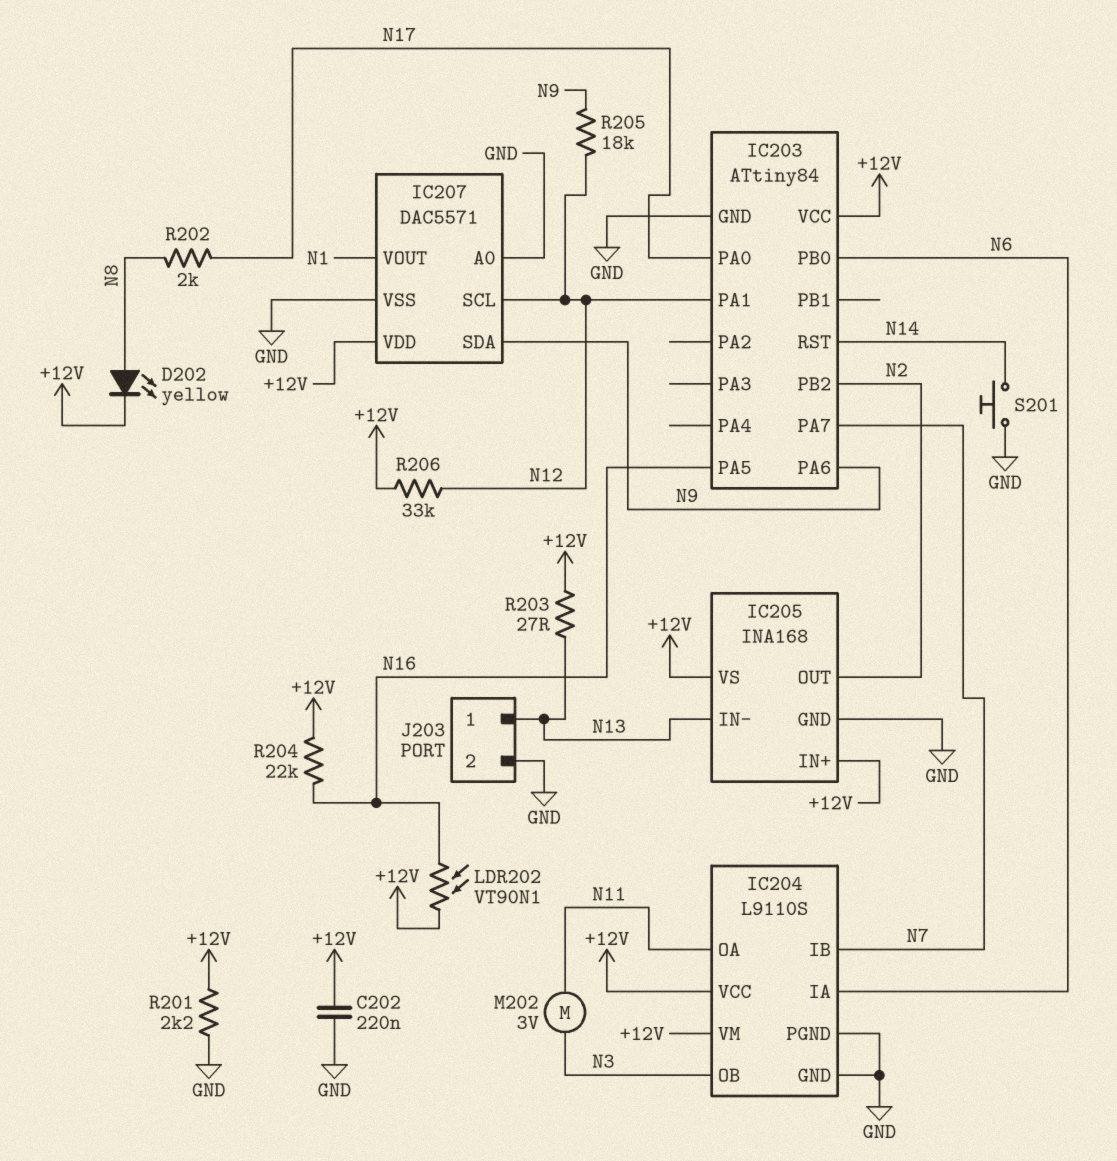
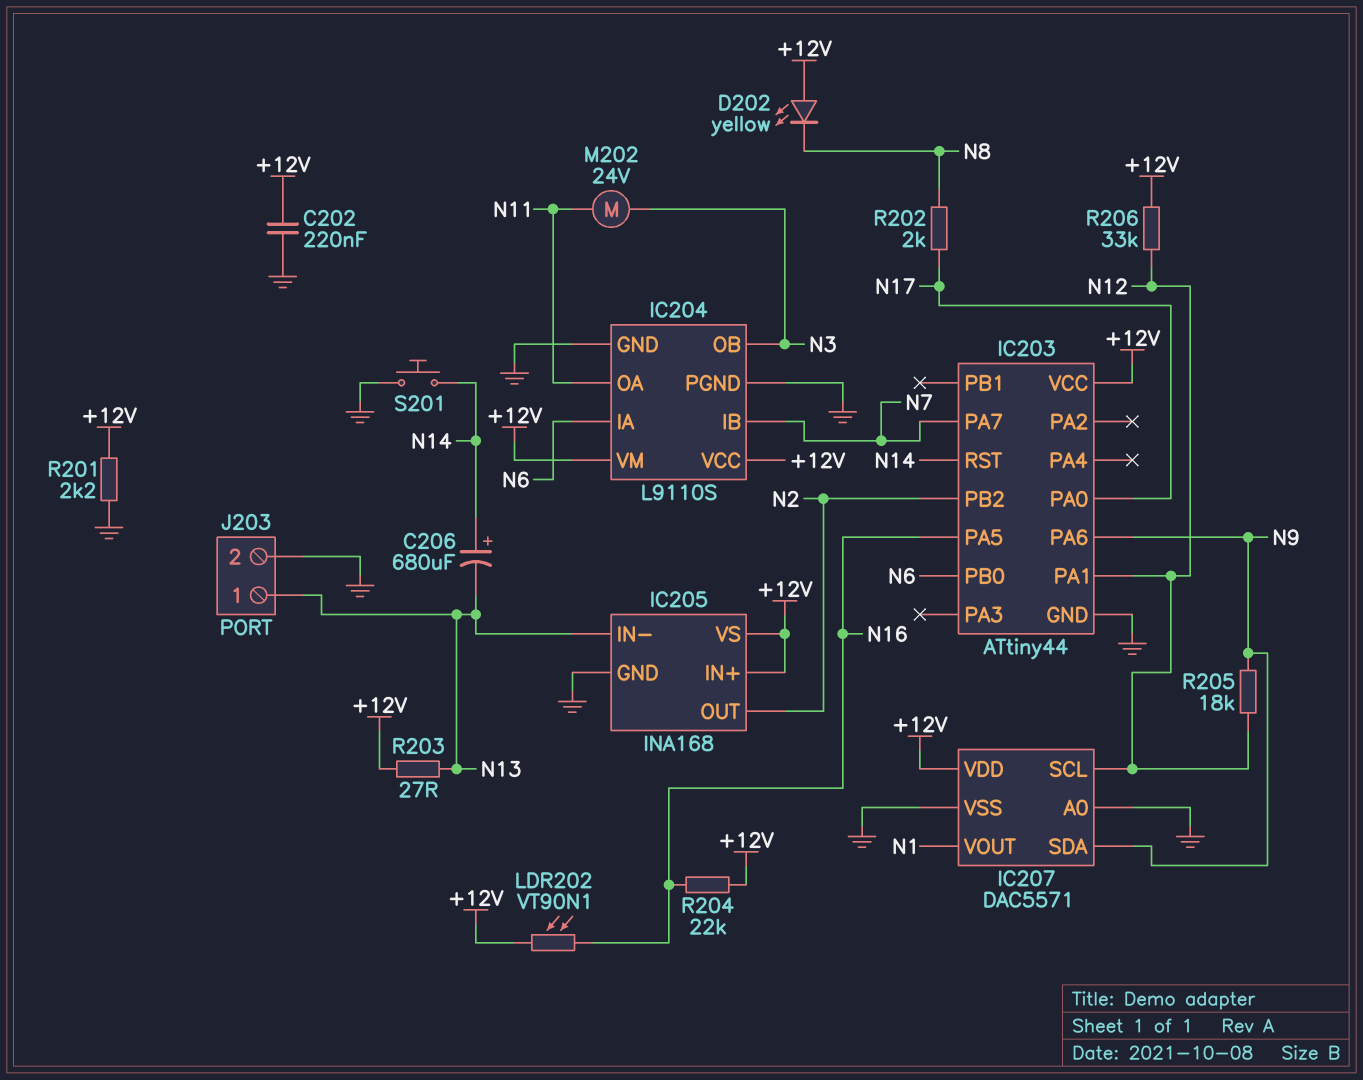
C206: none -> 680uF (plus N14, minus N13)
D202: LED yellow (A N8, K +12V) -> LED yellow (A +12V, K N8)
IC203: ATtiny84 -> ATtiny44
M202: motor 3V (N3, N11) -> motor 24V (N3, N11)

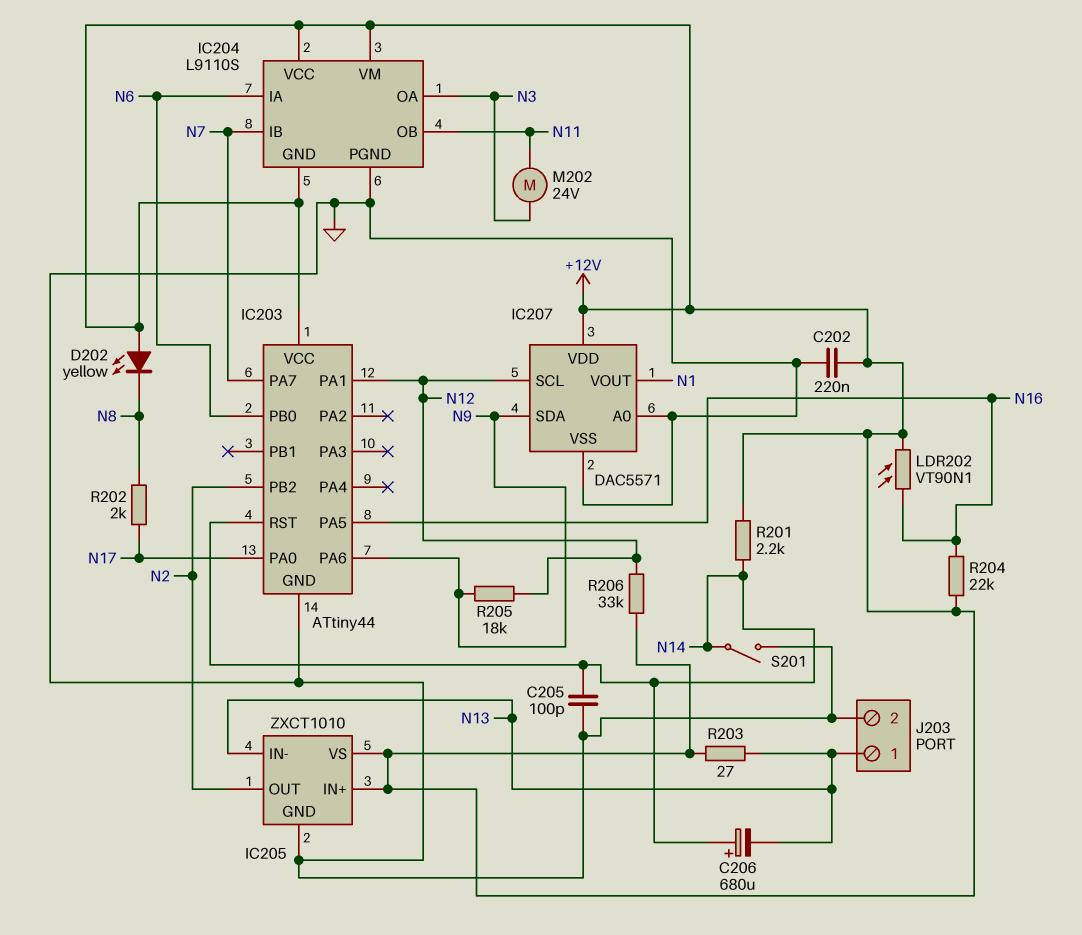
C205: none -> 100pF (GND, N14)
IC204 pin GND: GND -> +12V
IC204 pin OA: N11 -> N3
IC204 pin OB: N3 -> N11
IC205: INA168 -> ZXCT1010
R201: 2.2k (+12V, GND) -> 2.2k (+12V, N14)
S201: button (GND, N14) -> switch (GND, N14)

